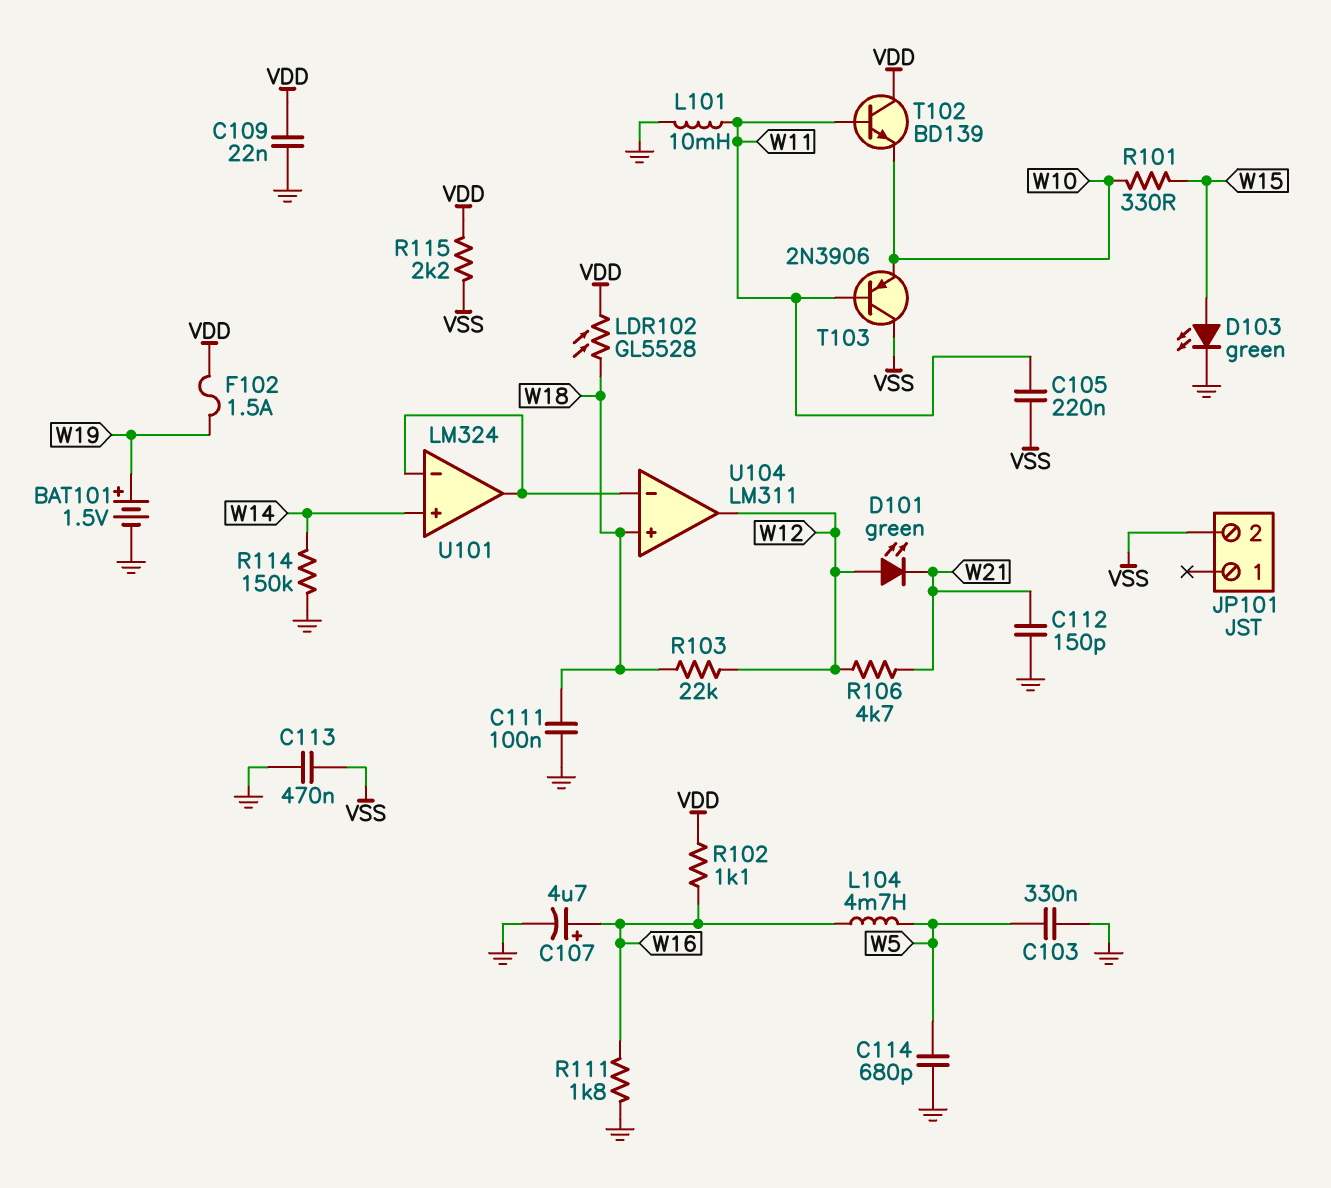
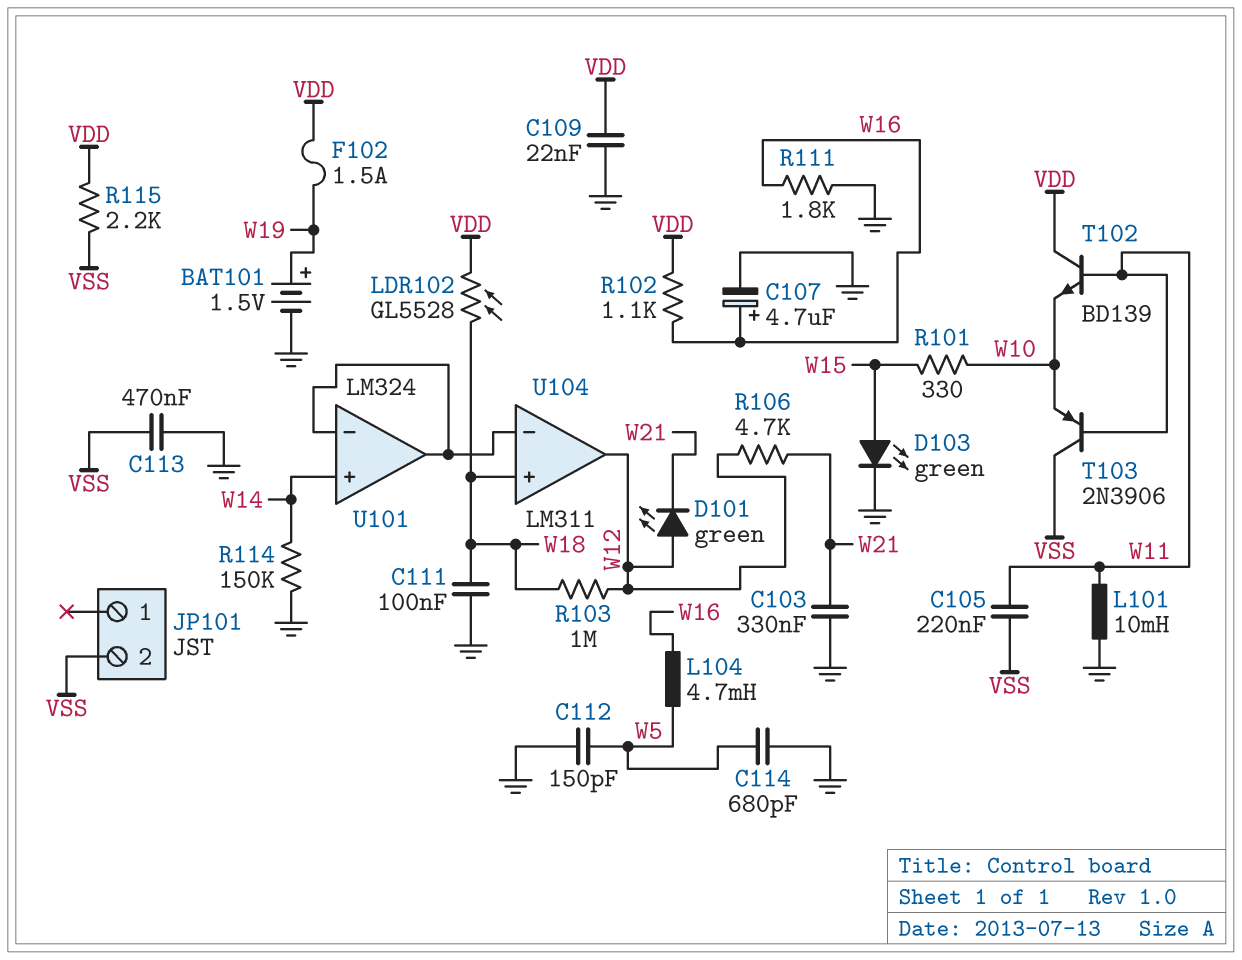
C103: 330nF (GND, W5) -> 330nF (GND, W21)
C112: 150pF (GND, W21) -> 150pF (GND, W5)
R103: 22k (W12, W18) -> 1M (W12, W18)

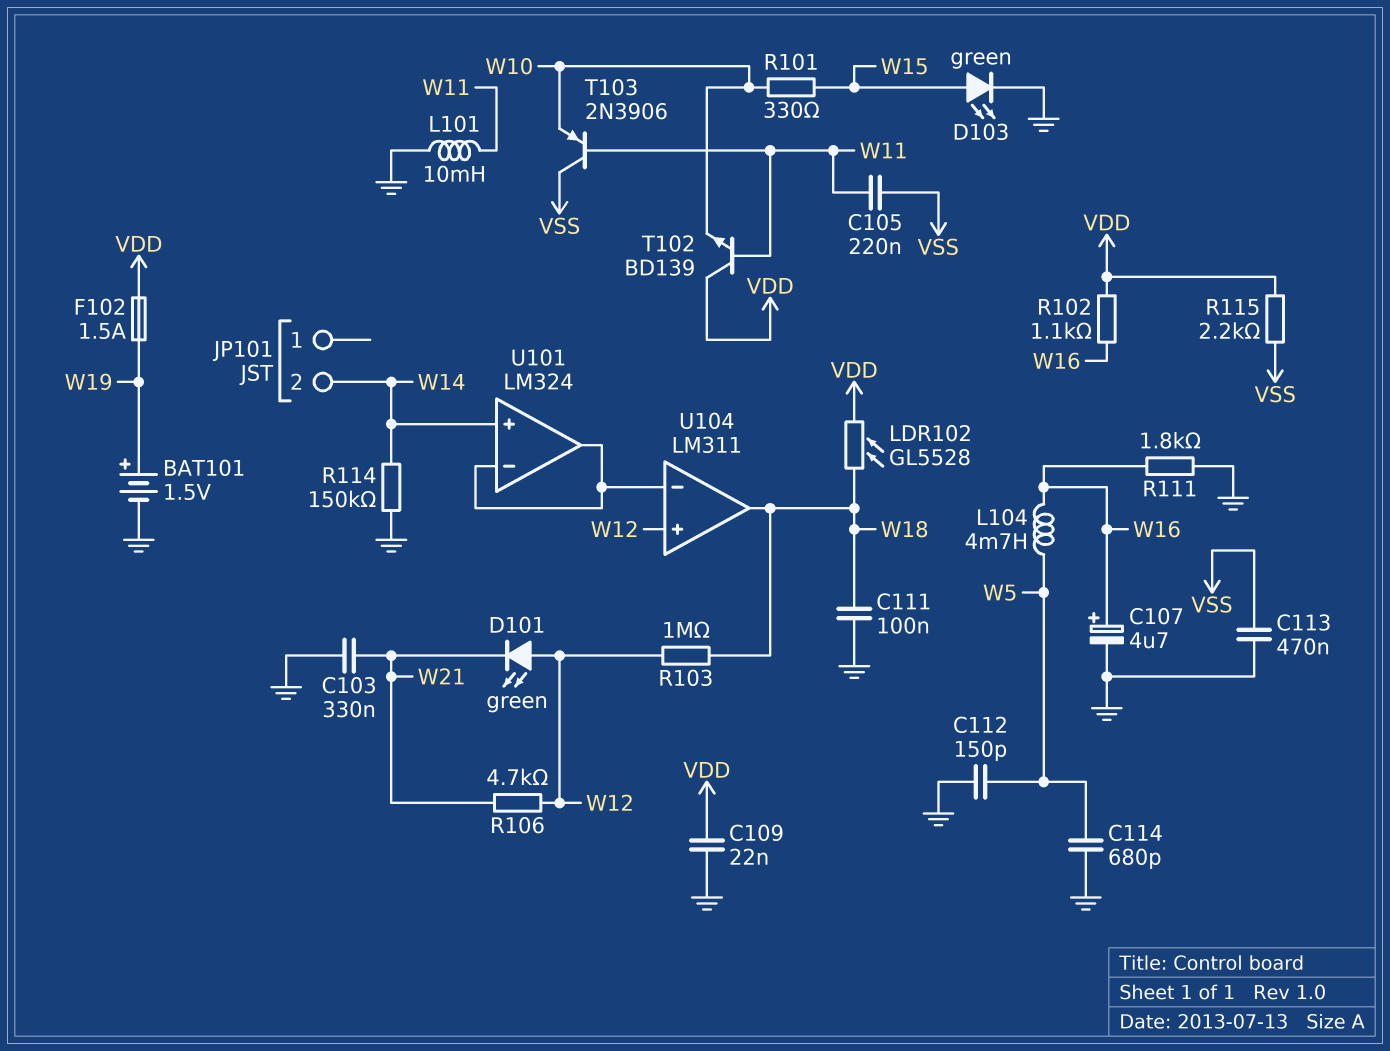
JP101 pin 2: VSS -> W14
U104 pin in+: W18 -> W12
U104 pin out: W12 -> W18

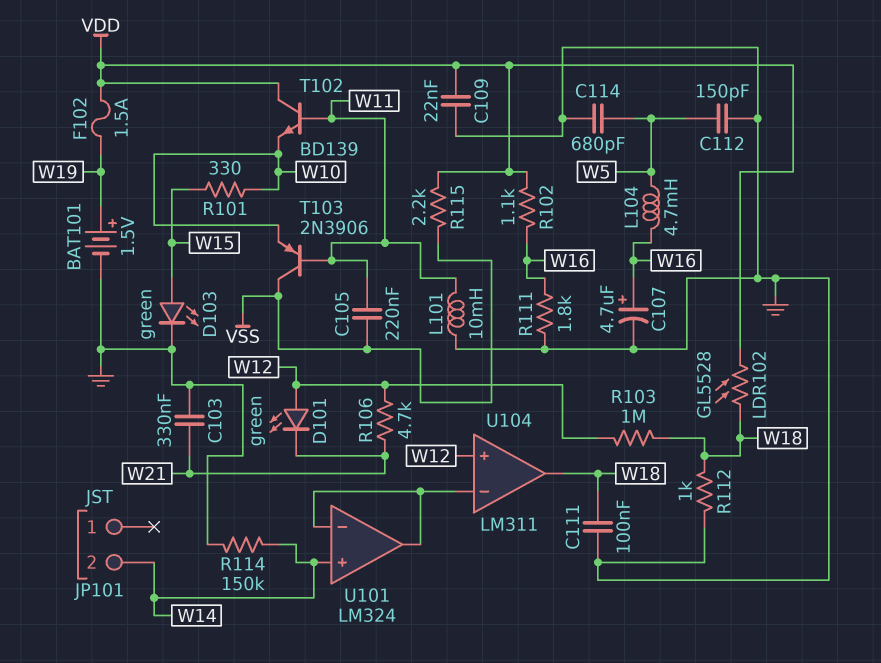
C113: 470nF (GND, VSS) -> none
R112: none -> 1k (GND, W18)

